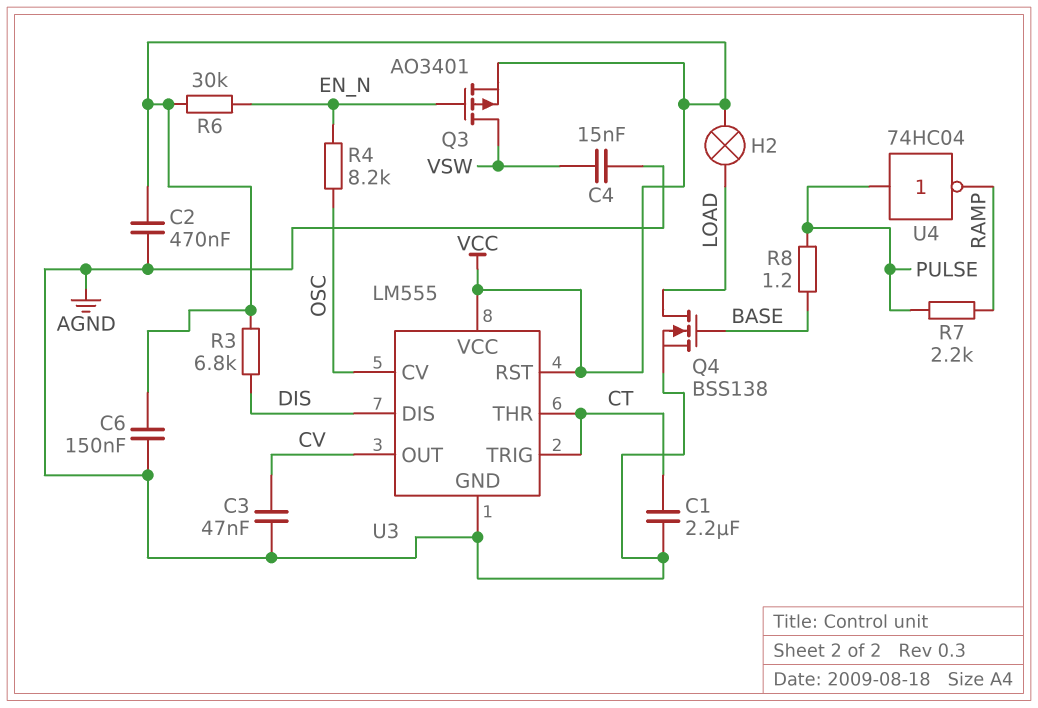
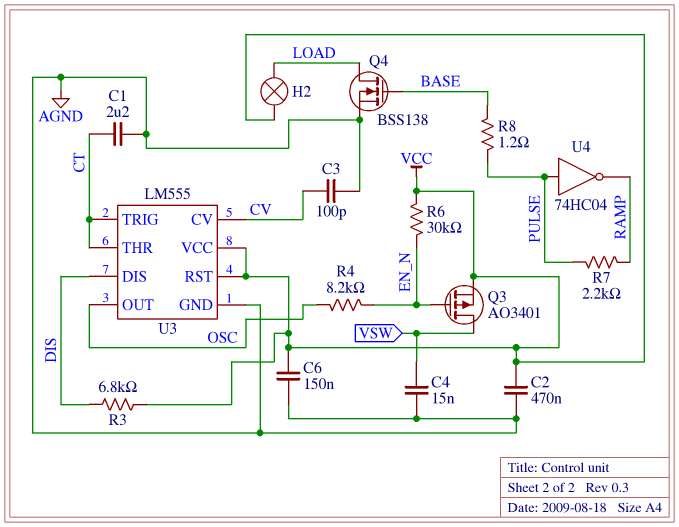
C3: 47nF (AGND, CV) -> 100pF (AGND, CV)
U3 pin CV: OSC -> CV
U3 pin OUT: CV -> OSC

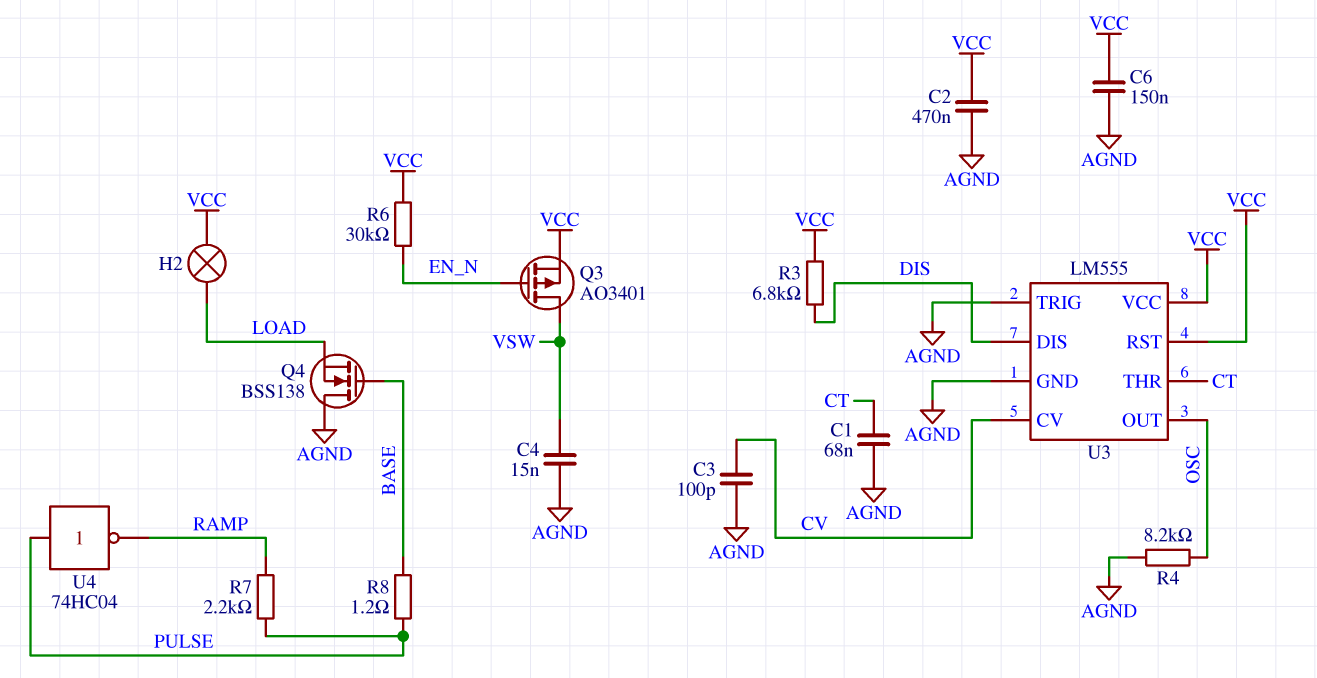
C1: 2.2uF (AGND, CT) -> 68nF (AGND, CT)
Q4: NMOS BSS138 (G BASE, D LOAD, S AGND) -> NMOS BSS138 (G BASE, D AGND, S LOAD)
R4: 8.2k (EN_N, OSC) -> 8.2k (AGND, OSC)
U3 pin TRIG: CT -> AGND

